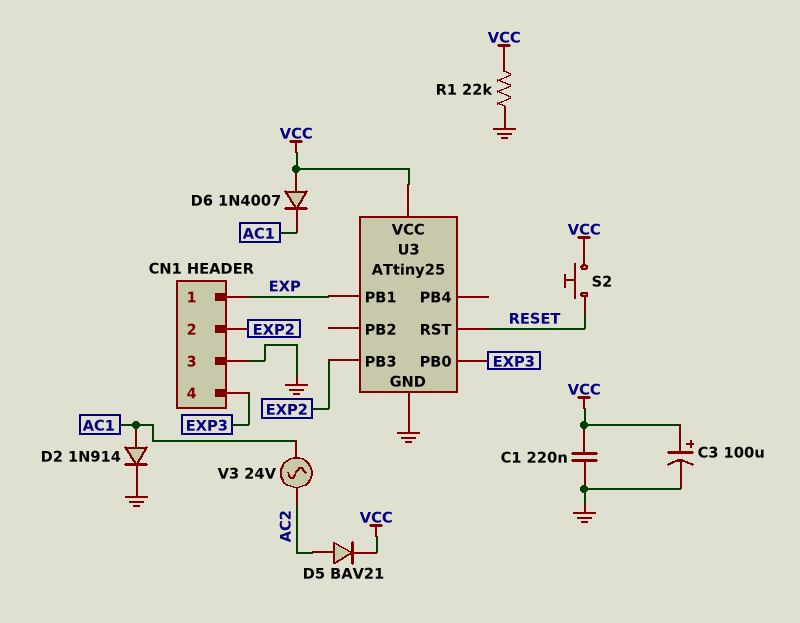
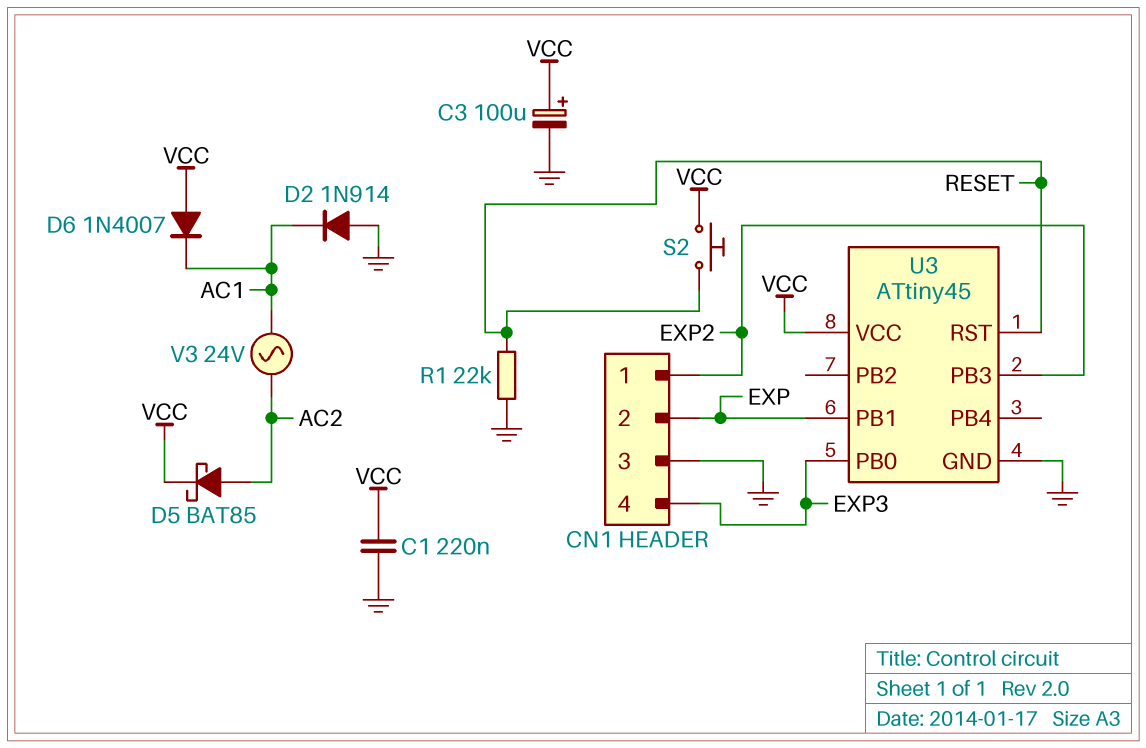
CN1 pin 1: EXP -> EXP2
CN1 pin 2: EXP2 -> EXP
D2: diode 1N914 (A AC1, K GND) -> diode 1N914 (A GND, K AC1)
D5: diode BAV21 (A AC2, K VCC) -> schottky BAT85 (A AC2, K VCC)
R1: 22k (GND, VCC) -> 22k (GND, RESET)
U3: ATtiny25 -> ATtiny45

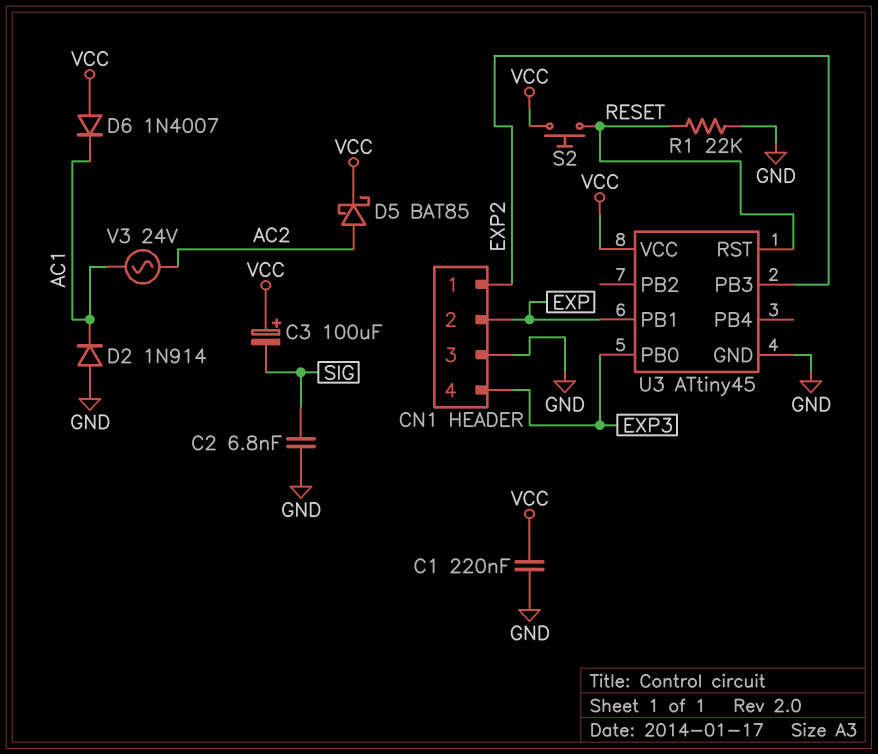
C2: none -> 6.8nF (GND, SIG)
C3: 100uF (plus VCC, minus GND) -> 100uF (plus VCC, minus SIG)

